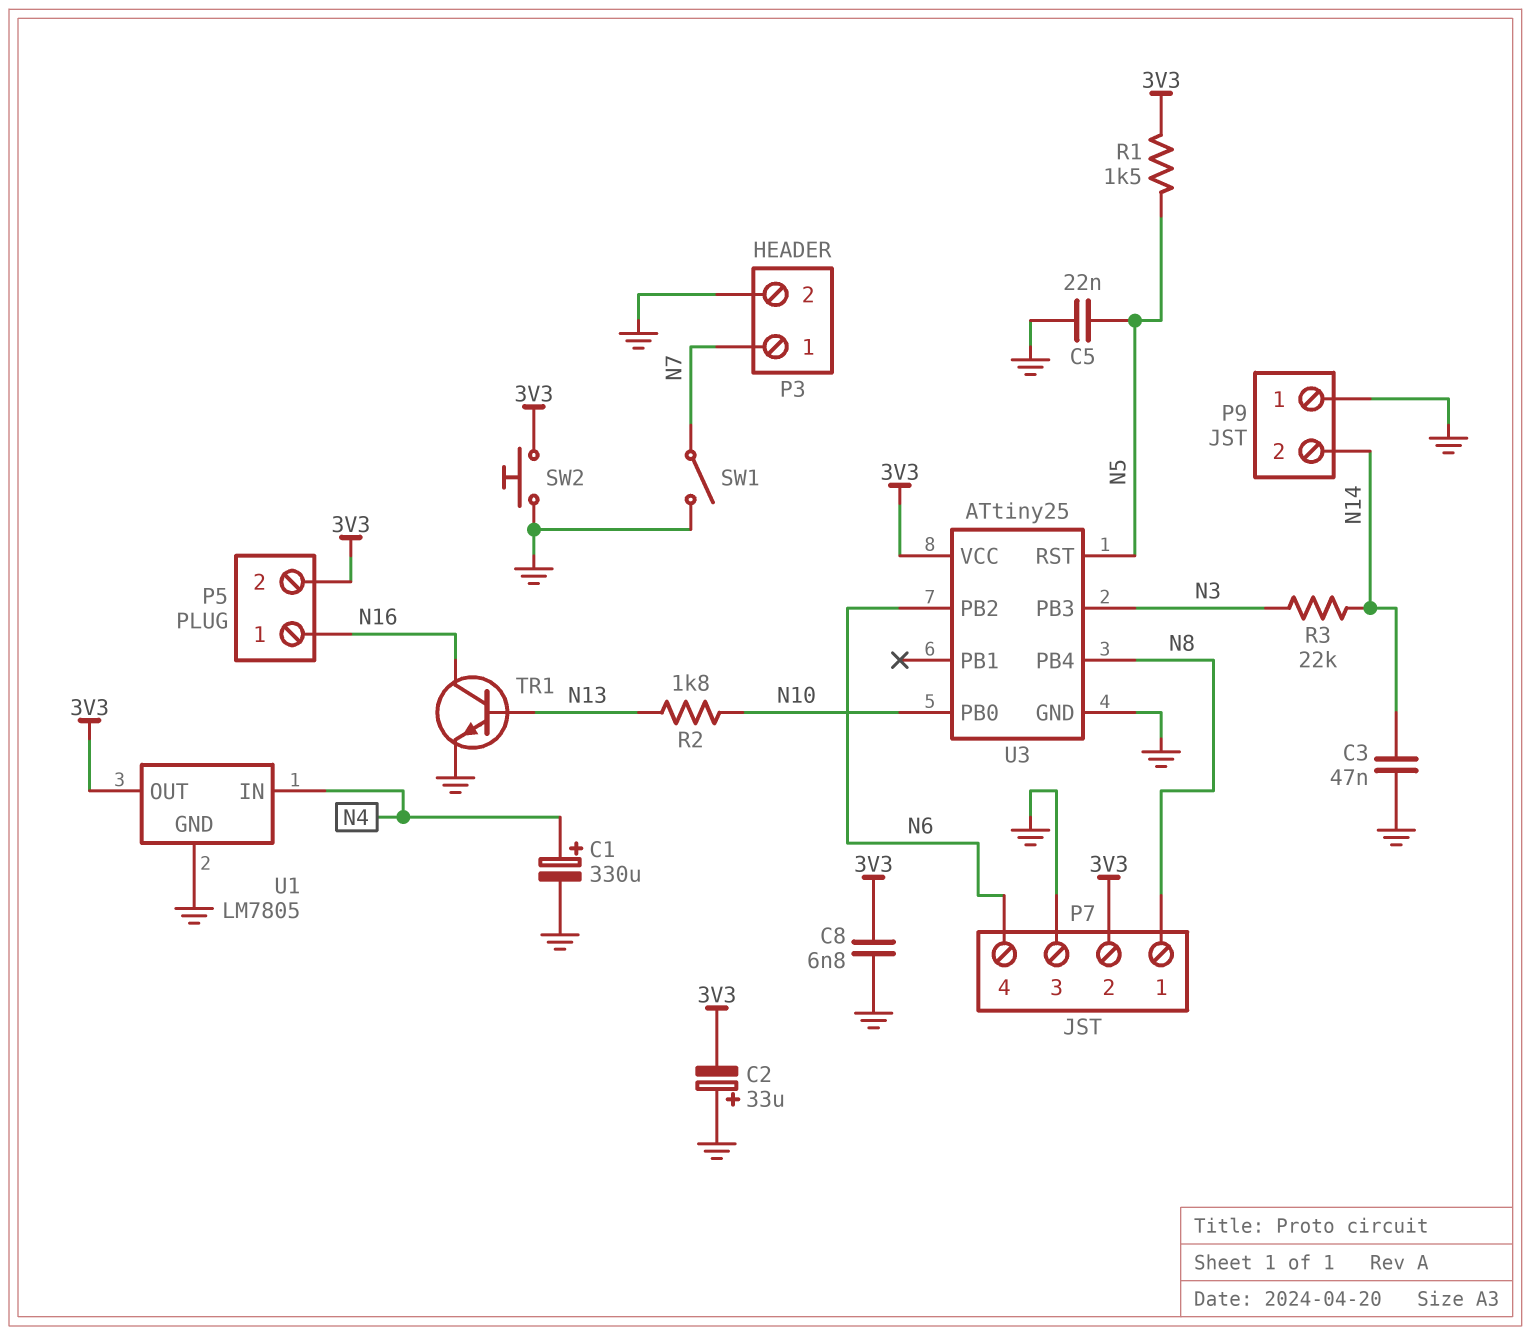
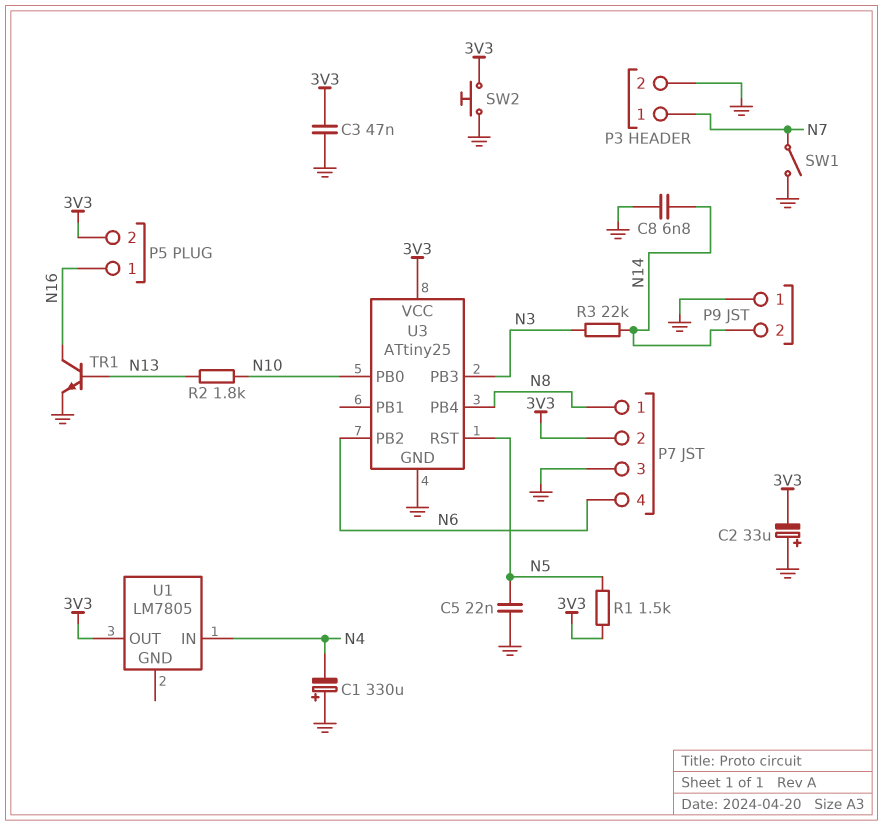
C1: 330uF (plus N4, minus GND) -> 330uF (plus GND, minus N4)
C3: 47nF (GND, N14) -> 47nF (3V3, GND)
C8: 6.8nF (3V3, GND) -> 6.8nF (GND, N14)
U1 pin GND: GND -> none

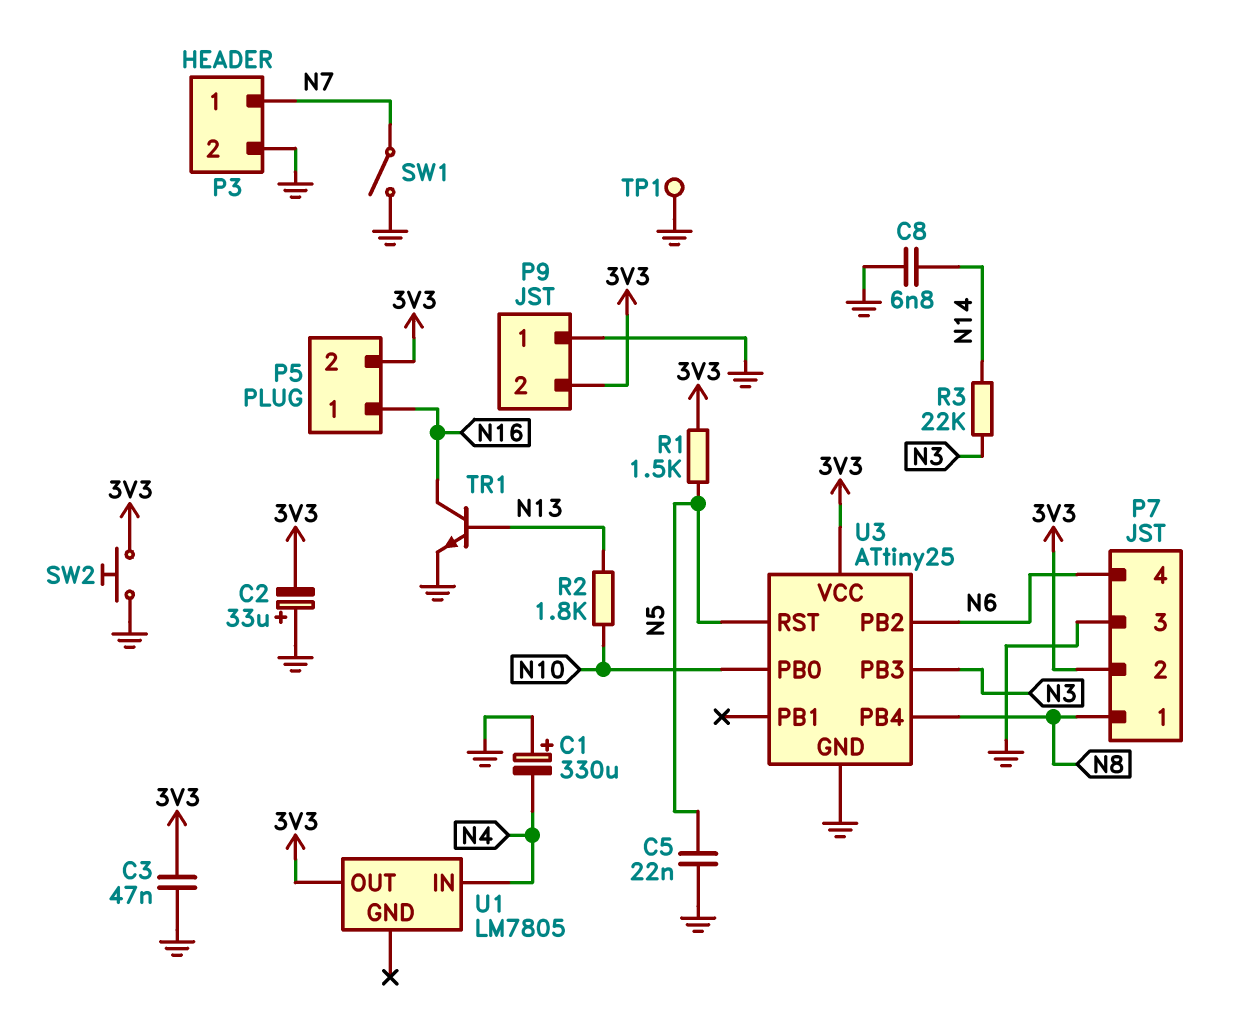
P9 pin 2: N14 -> 3V3
TP1: none -> test point (GND)

